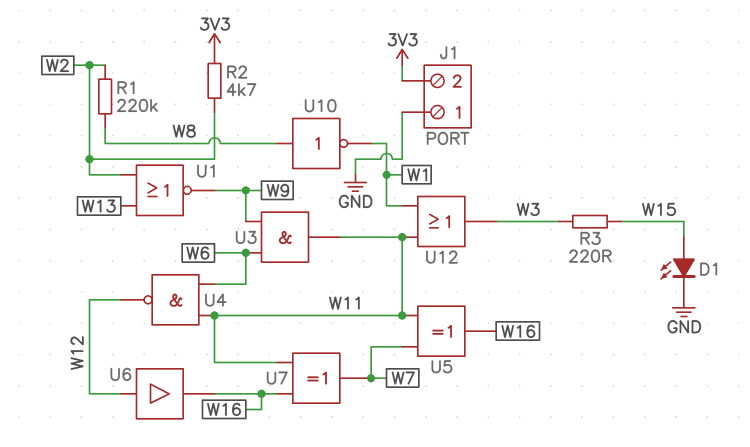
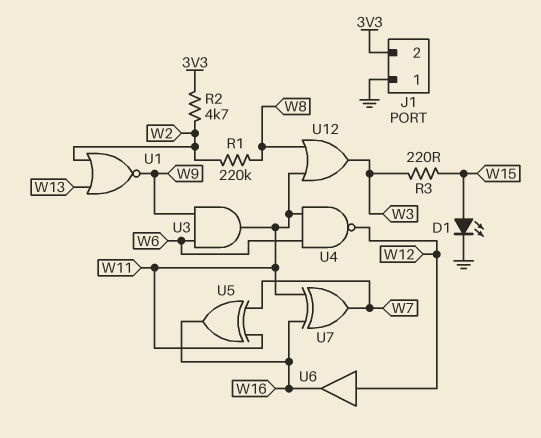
U10: NOT (in W8, out W1) -> none
U12: OR (in W1, in W11, out W3) -> OR (in W8, in W11, out W3)

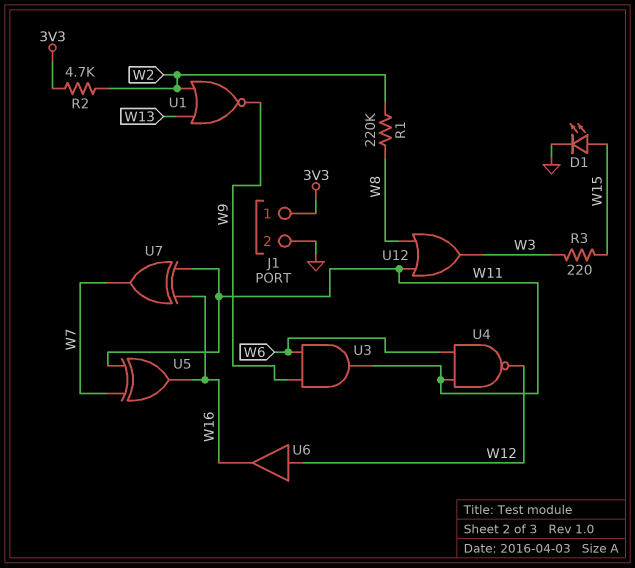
J1 pin 1: GND -> 3V3
J1 pin 2: 3V3 -> GND

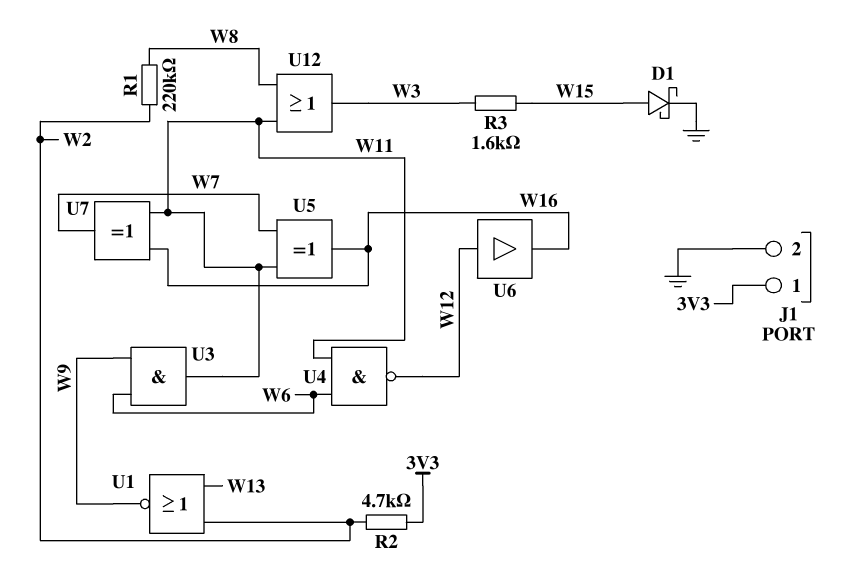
D1: LED (A W15, K GND) -> schottky (A W15, K GND)
R3: 220 (W3, W15) -> 1.6k (W3, W15)

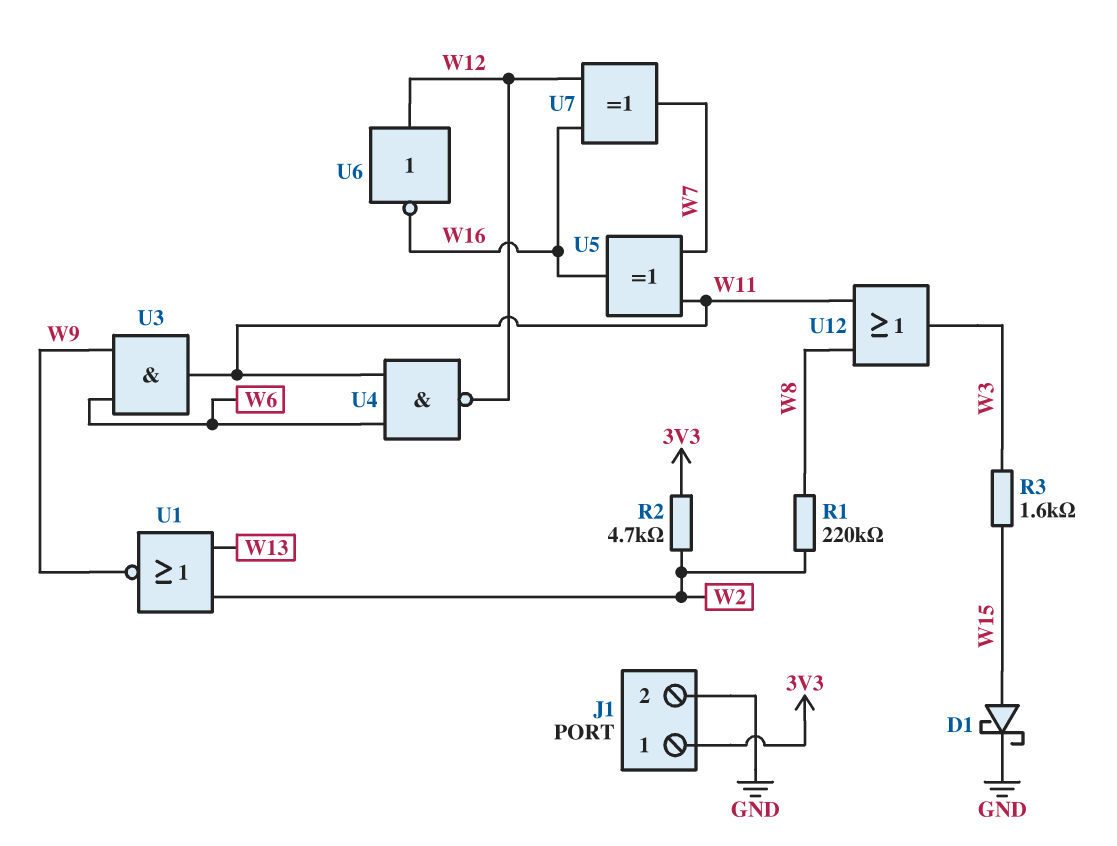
U6: buffer (in W12, out W16) -> NOT (in W12, out W16)
U7: XOR (in W11, in W16, out W7) -> XOR (in W12, in W16, out W7)

